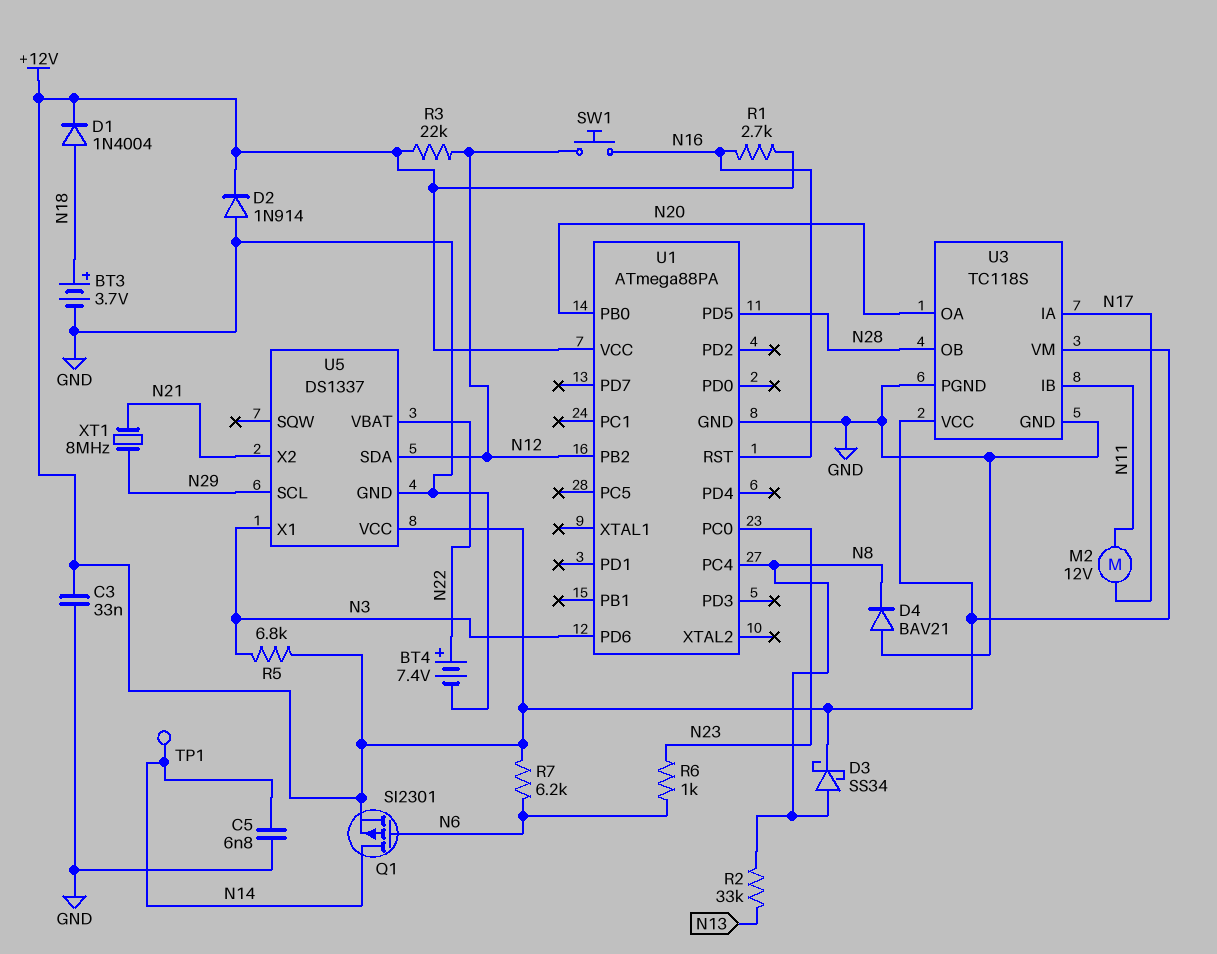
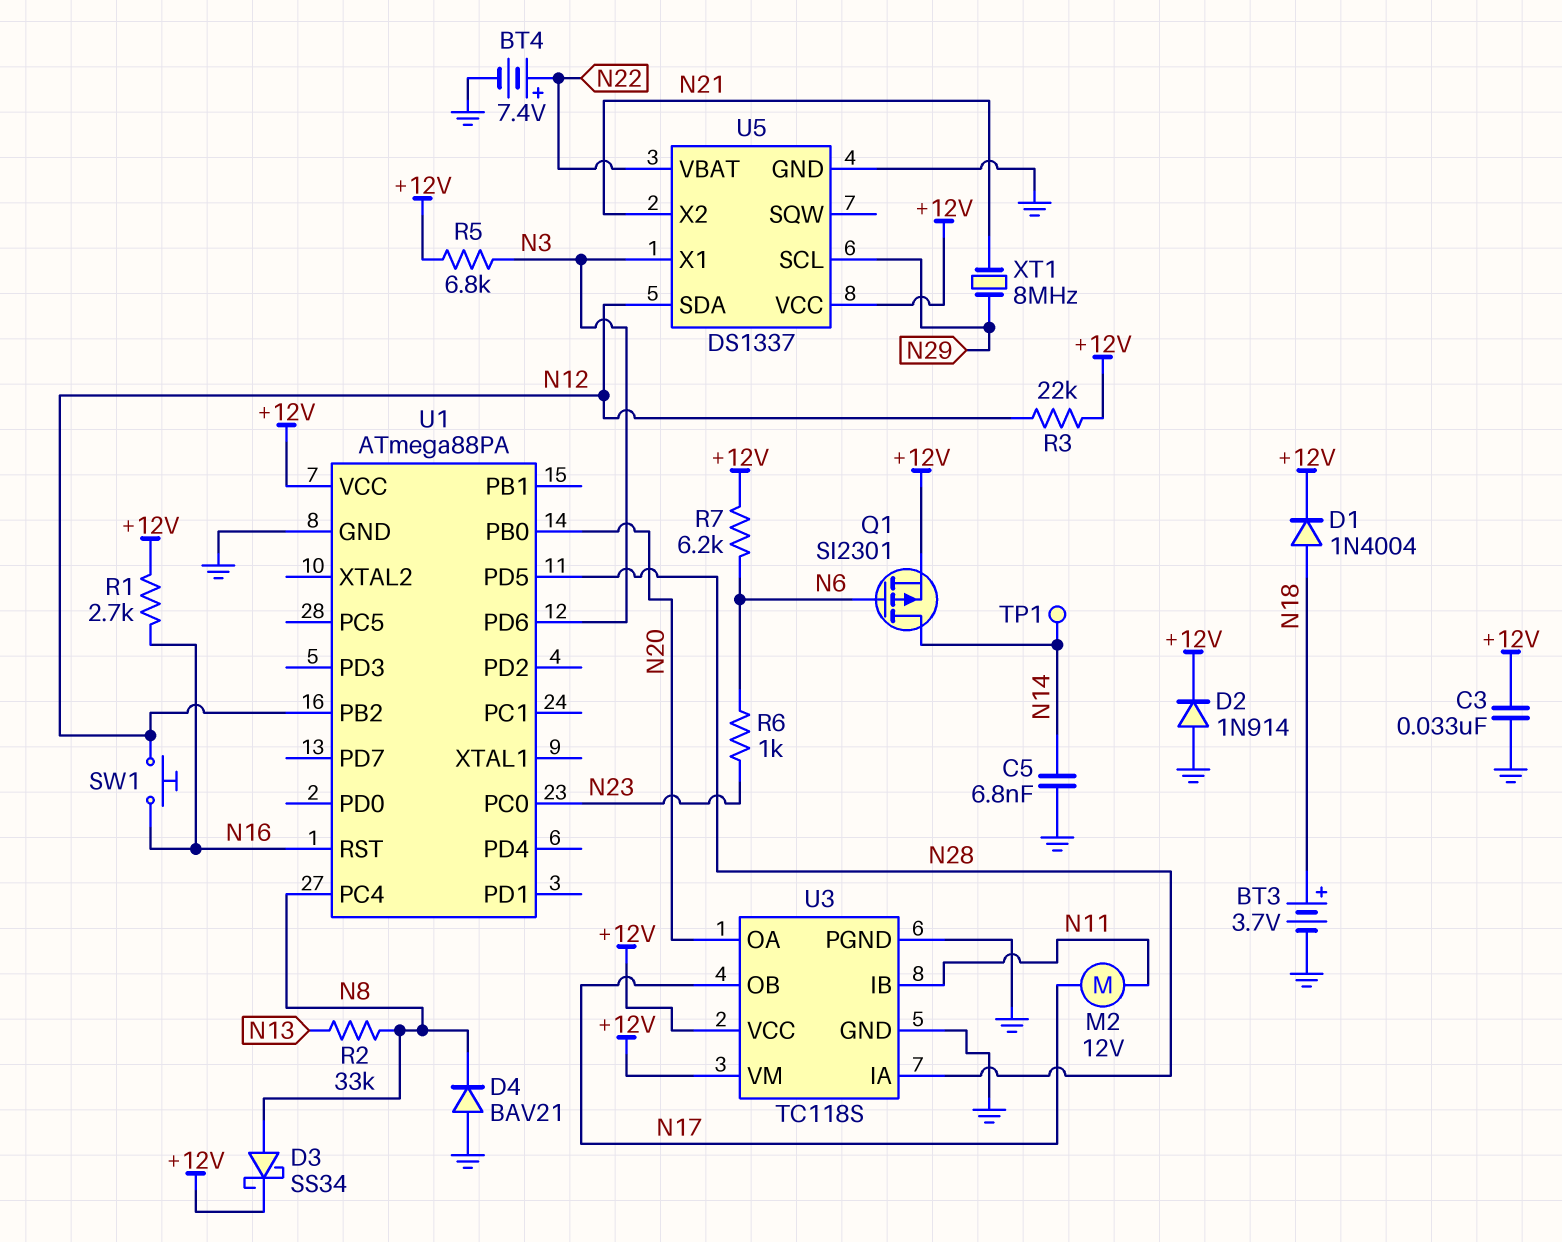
U3 pin IA: N17 -> N28
U3 pin OB: N28 -> N17

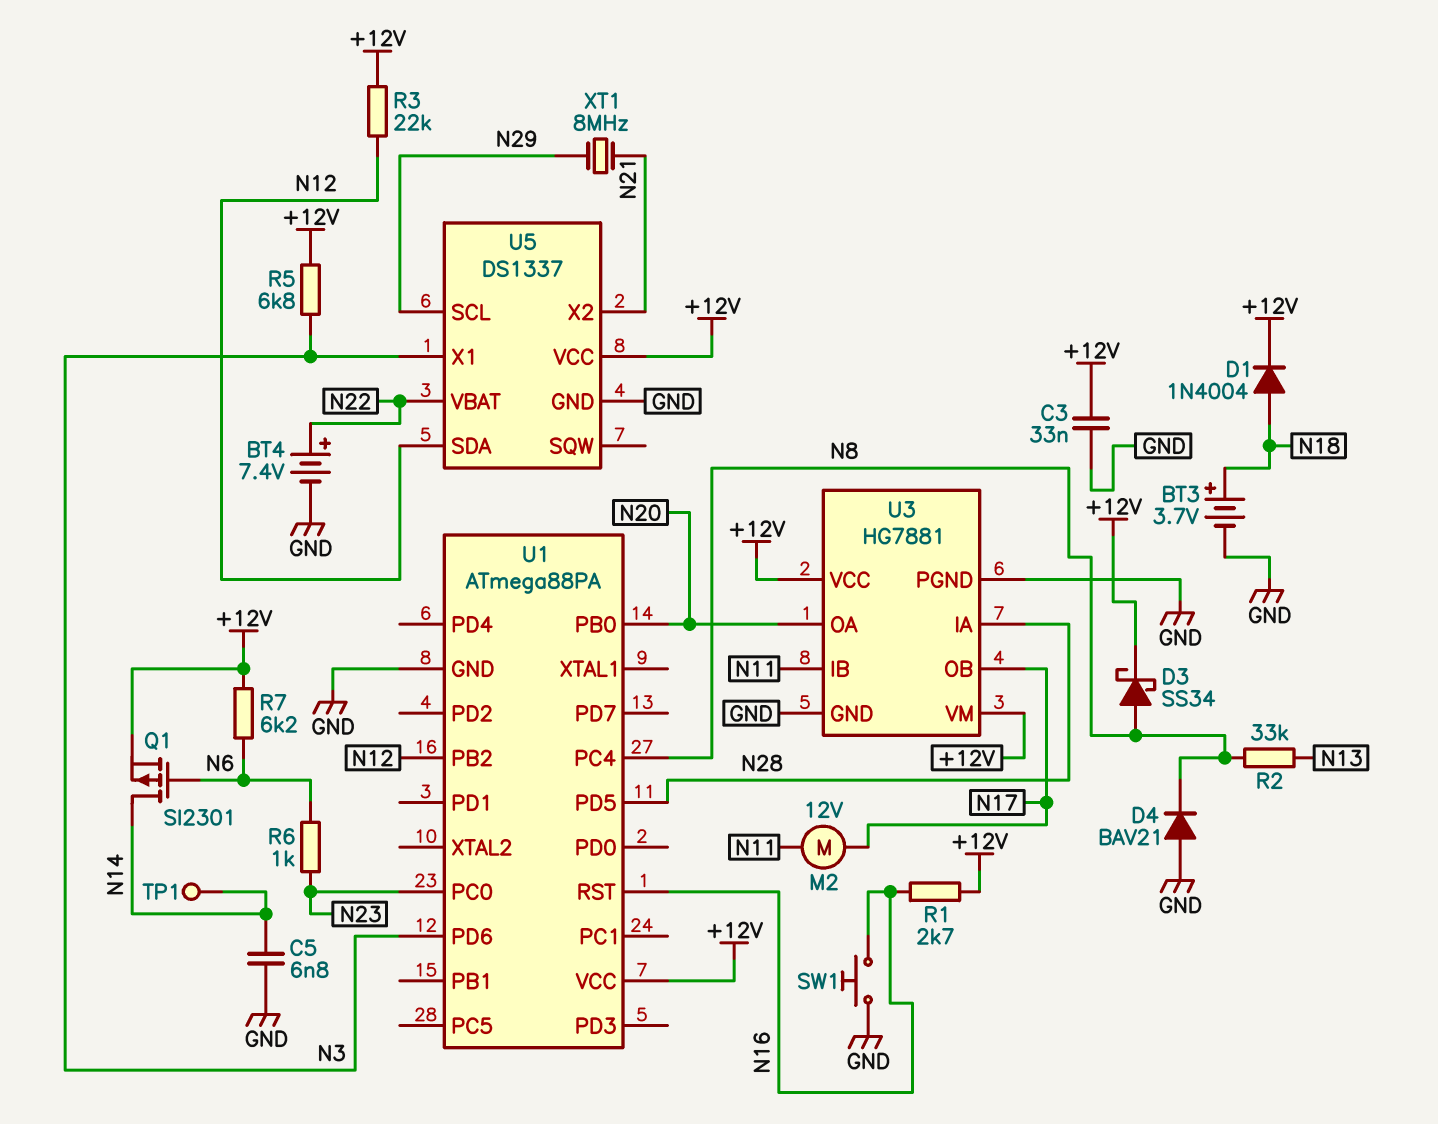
D2: diode 1N914 (A GND, K +12V) -> none
SW1: button (N12, N16) -> button (GND, N16)
U3: TC118S -> HG7881

